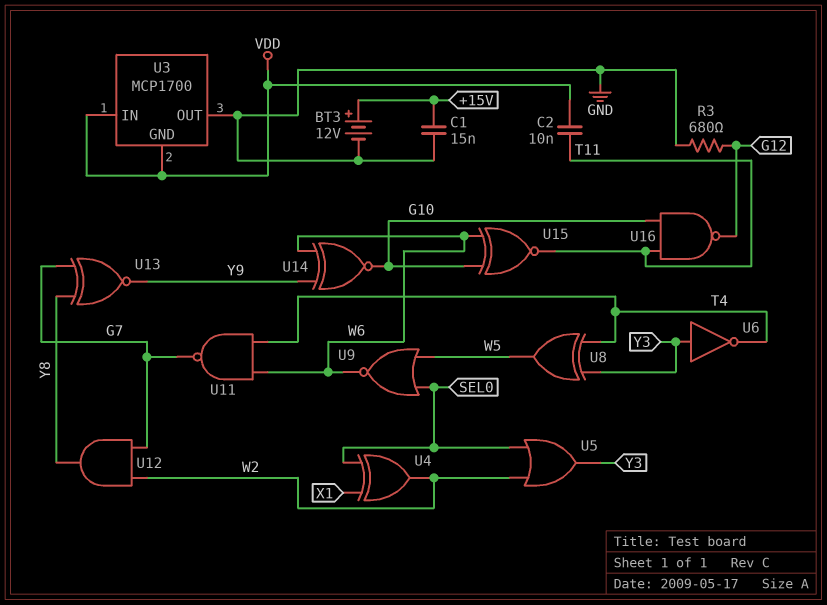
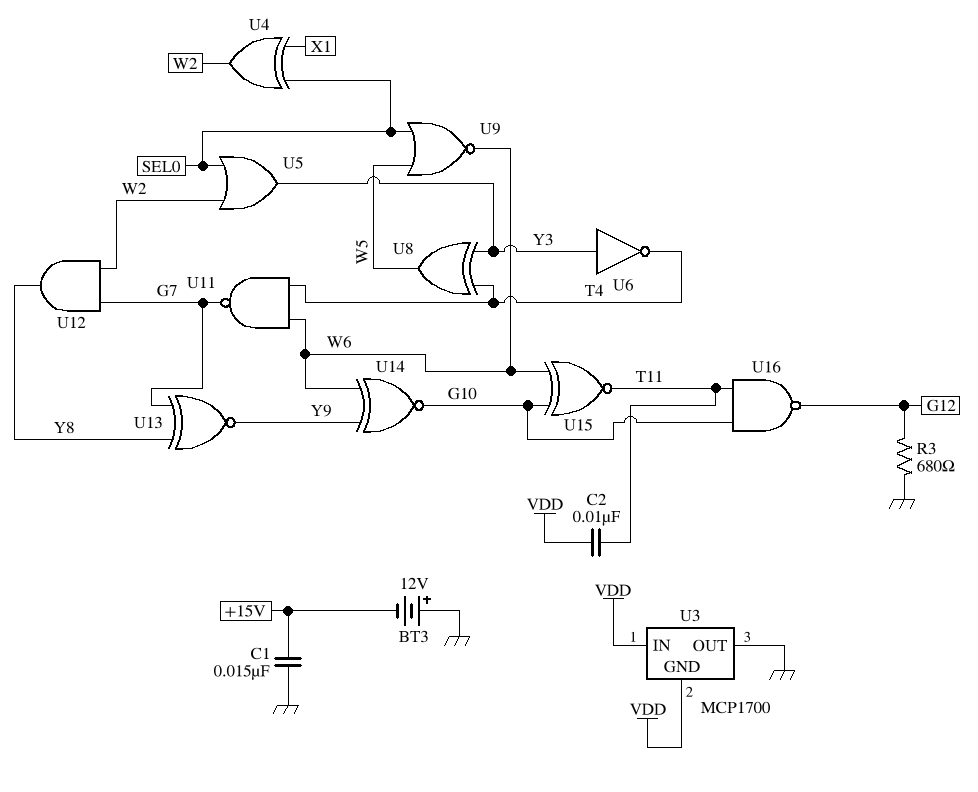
BT3: 12V (plus +15V, minus GND) -> 12V (plus GND, minus +15V)

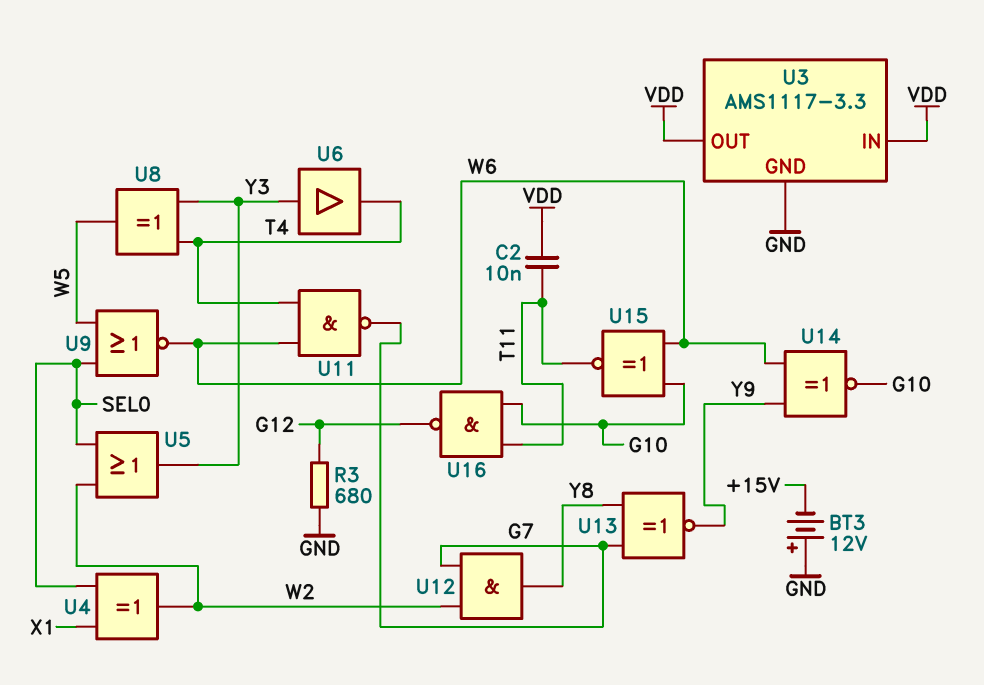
C1: 15nF (+15V, GND) -> none
U3: MCP1700 -> AMS1117-3.3
U3 pin GND: VDD -> GND
U3 pin OUT: GND -> VDD
U6: NOT (in Y3, out T4) -> buffer (in Y3, out T4)

